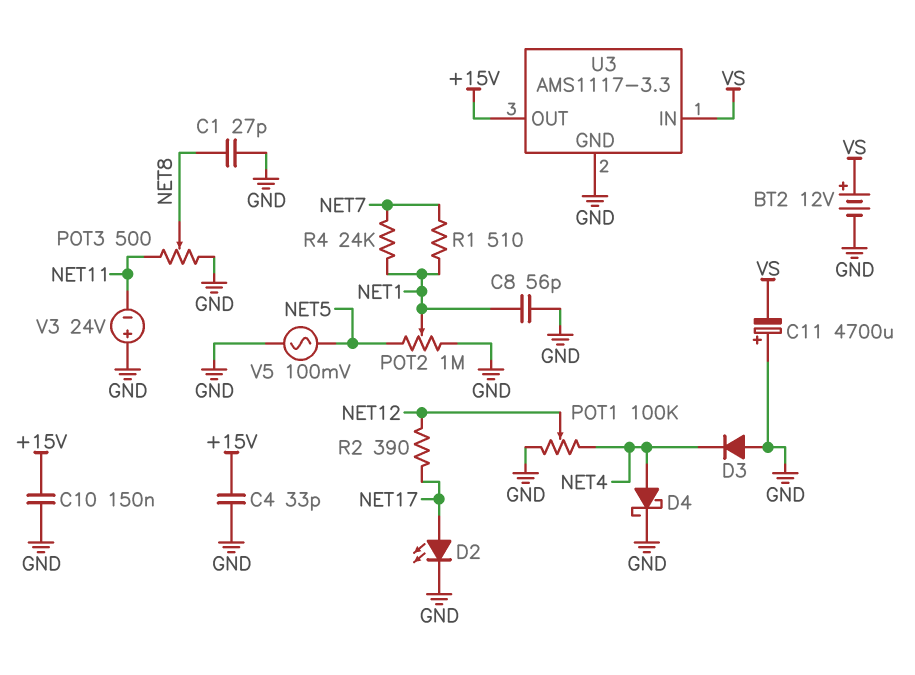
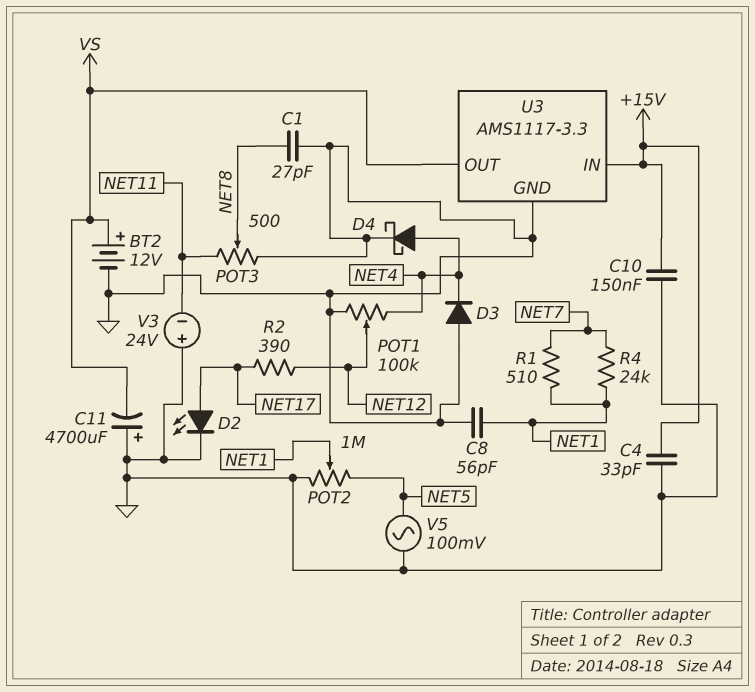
U3 pin IN: VS -> +15V
U3 pin OUT: +15V -> VS

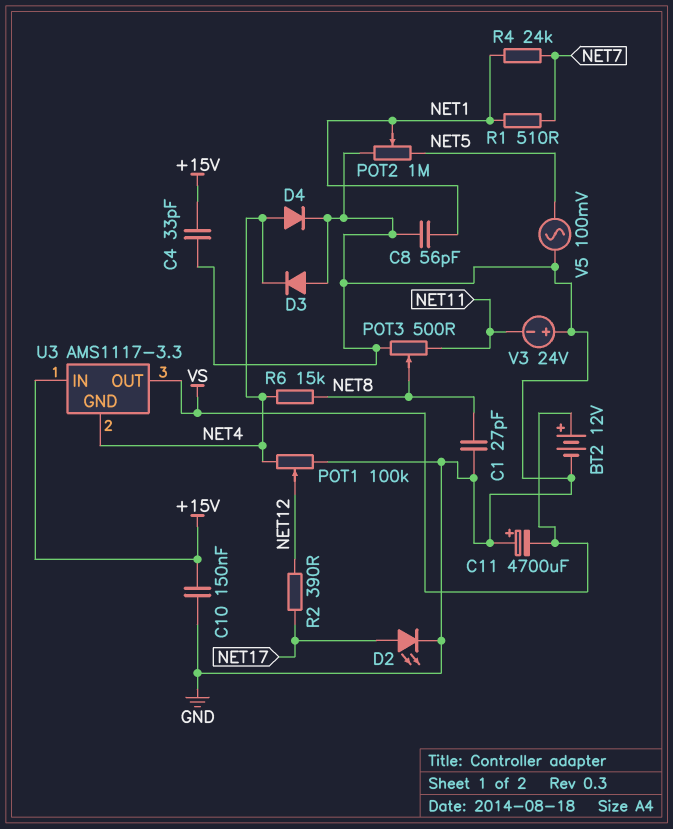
D4: schottky (A NET4, K GND) -> diode (A NET4, K GND)
R6: none -> 15k (NET4, NET8)
U3 pin GND: GND -> NET4

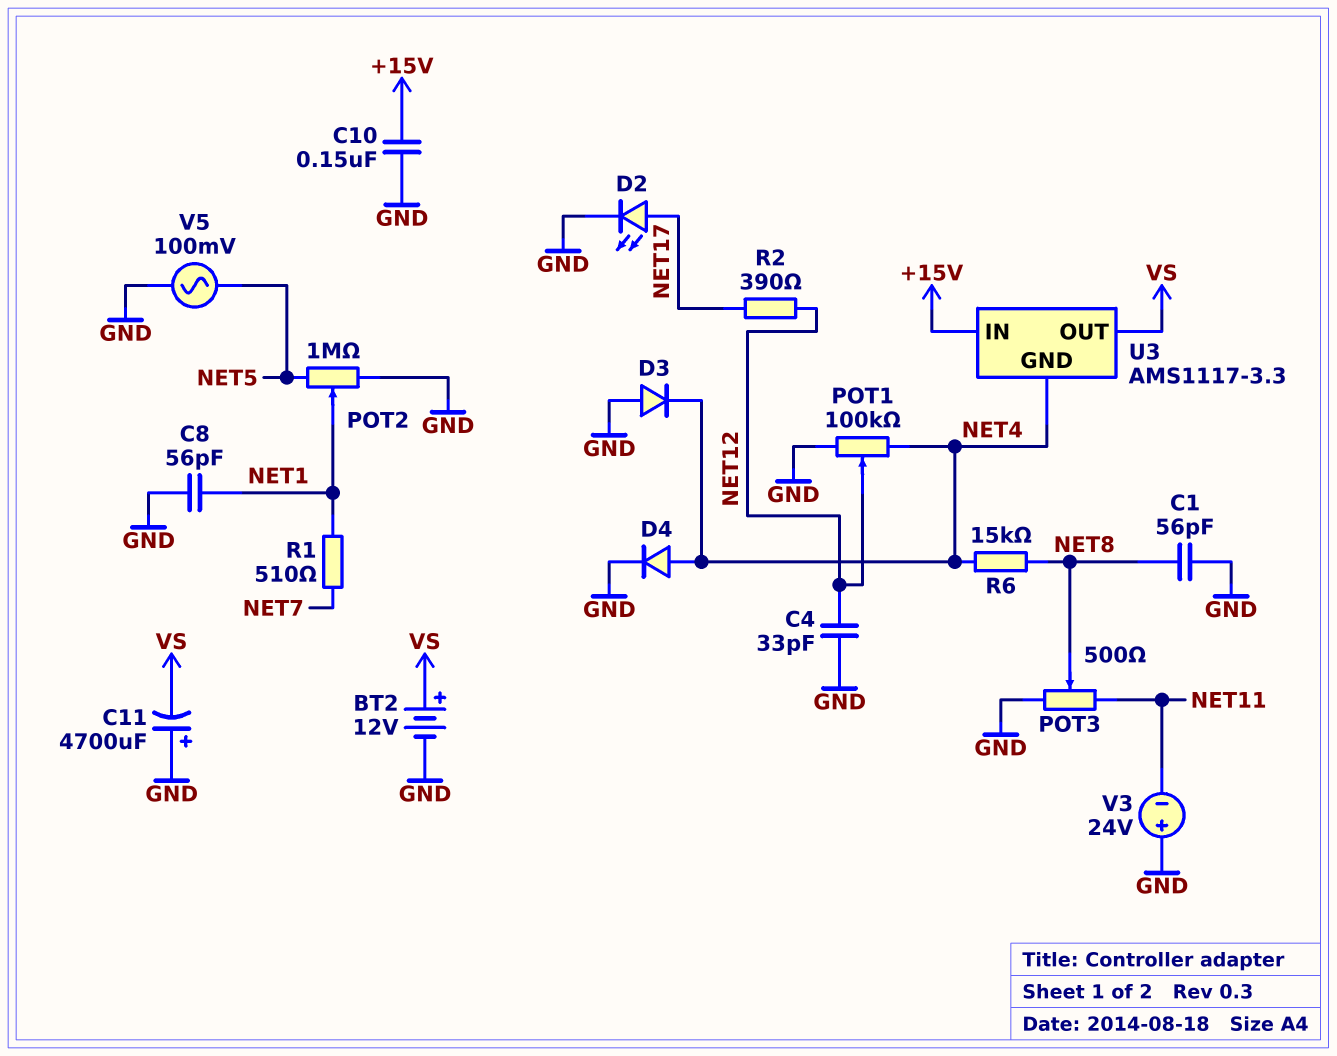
C1: 27pF (GND, NET8) -> 56pF (GND, NET8)
C4: 33pF (+15V, GND) -> 33pF (GND, NET12)
R4: 24k (NET1, NET7) -> none

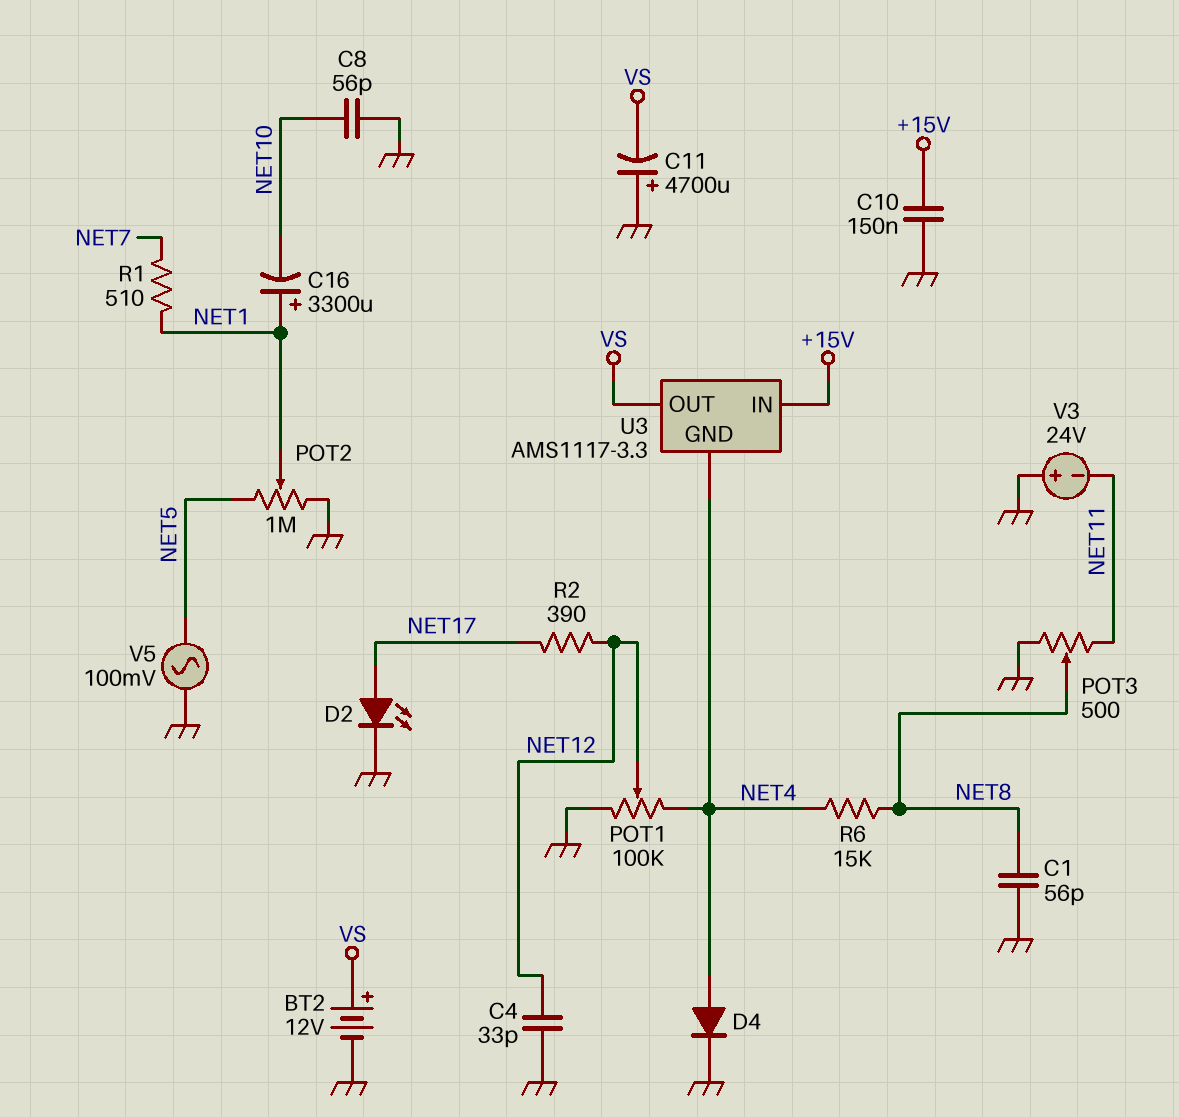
C8: 56pF (GND, NET1) -> 56pF (GND, NET10)
C16: none -> 3300uF (plus NET1, minus NET10)
D3: diode (A GND, K NET4) -> none

